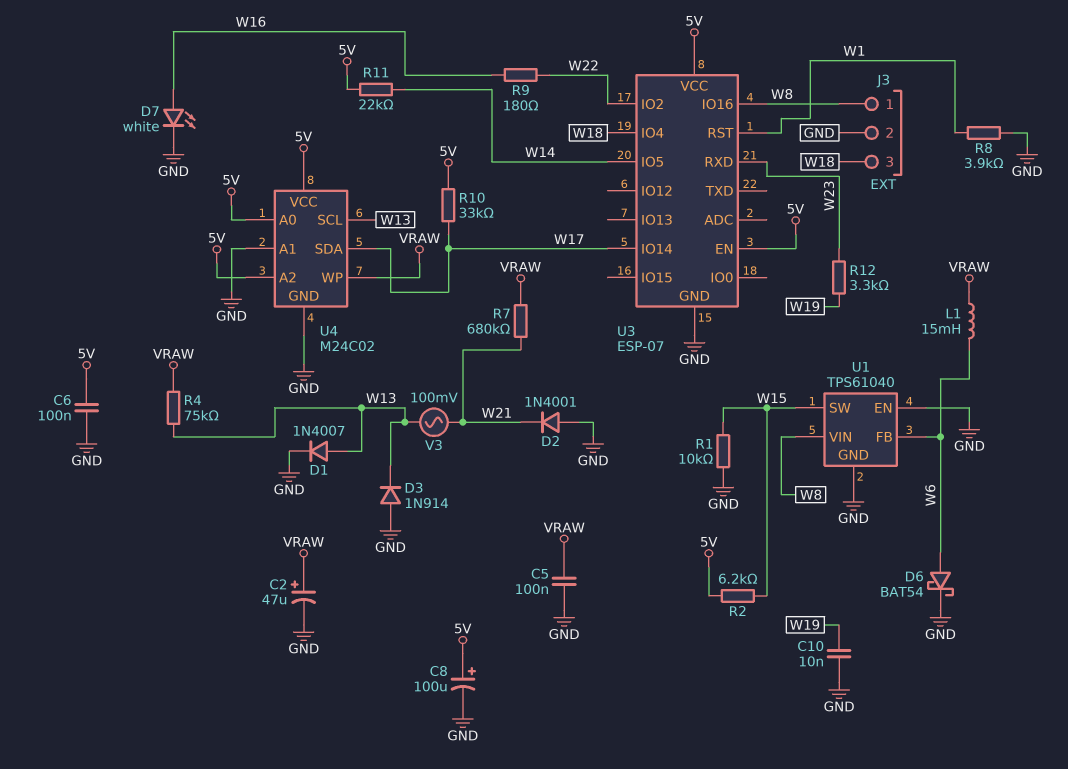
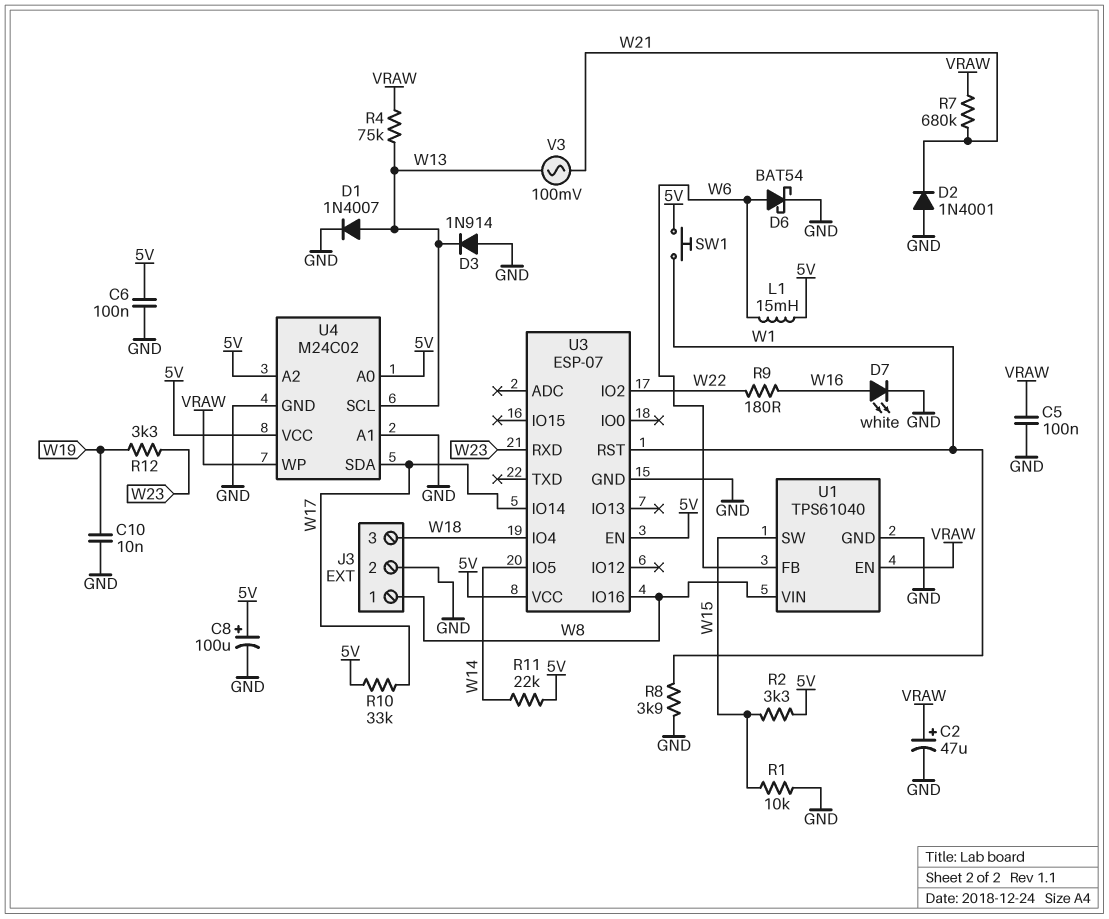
L1: 15mH (VRAW, W6) -> 15mH (5V, W6)
R2: 6.2k (5V, W15) -> 3.3k (5V, W15)
SW1: none -> button (5V, W1)
U1 pin EN: GND -> VRAW

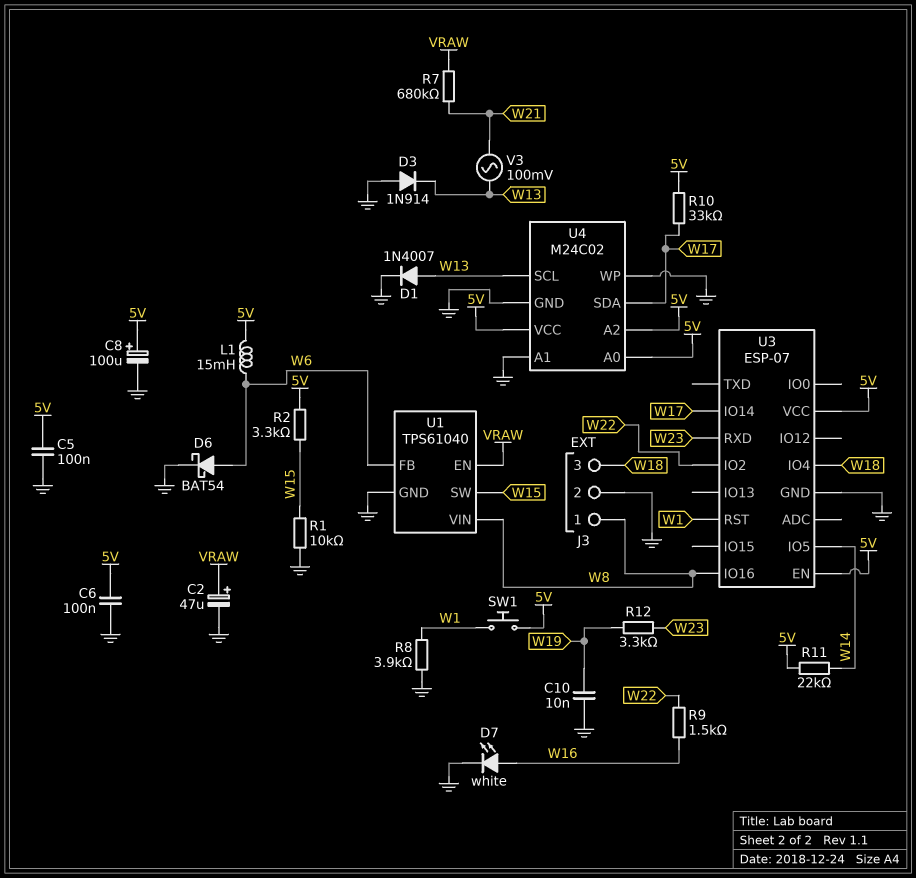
C5: 100nF (GND, VRAW) -> 100nF (5V, GND)
D2: diode 1N4001 (A GND, K W21) -> none
R4: 75k (VRAW, W13) -> none
R9: 180 (W16, W22) -> 1.5k (W16, W22)
U4 pin WP: VRAW -> GND

